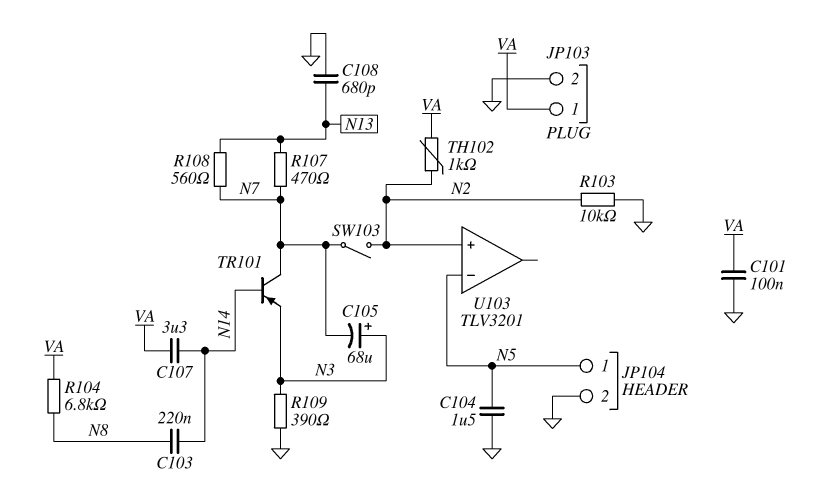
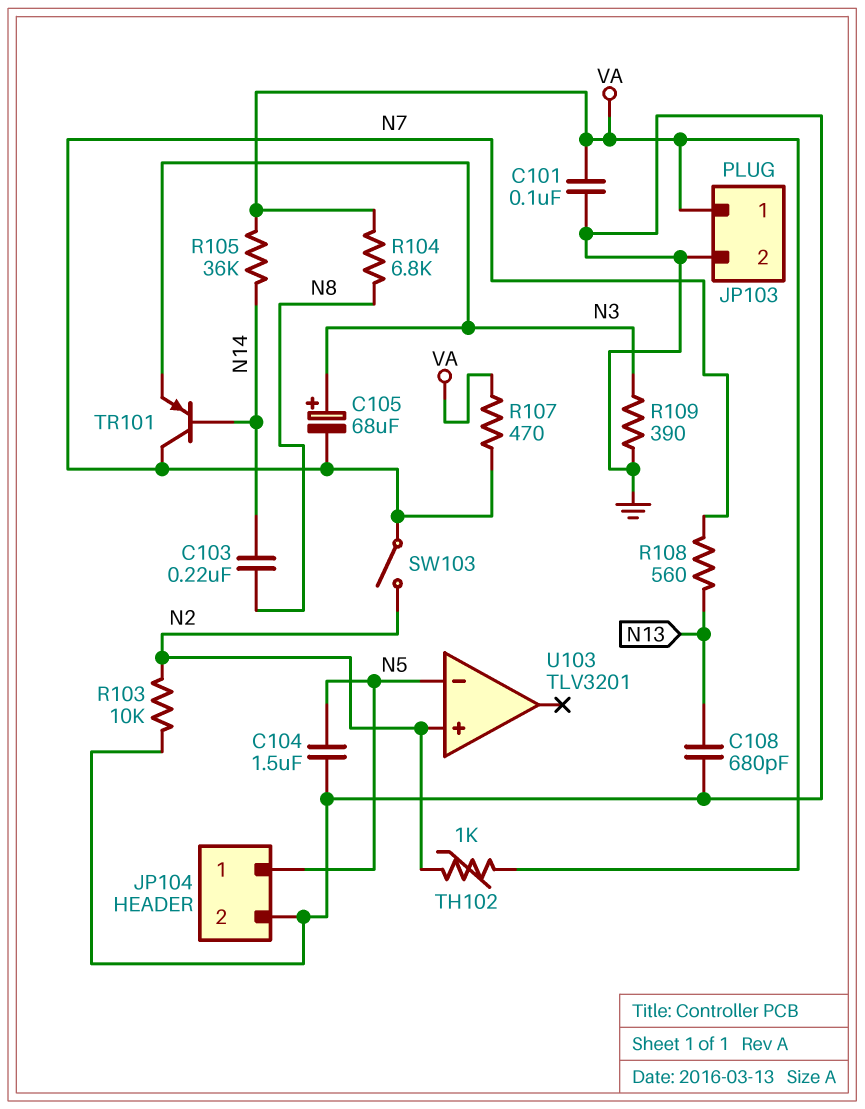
C107: 3.3uF (N14, VA) -> none
R105: none -> 36k (N14, VA)
R107: 470 (N7, N13) -> 470 (N7, VA)

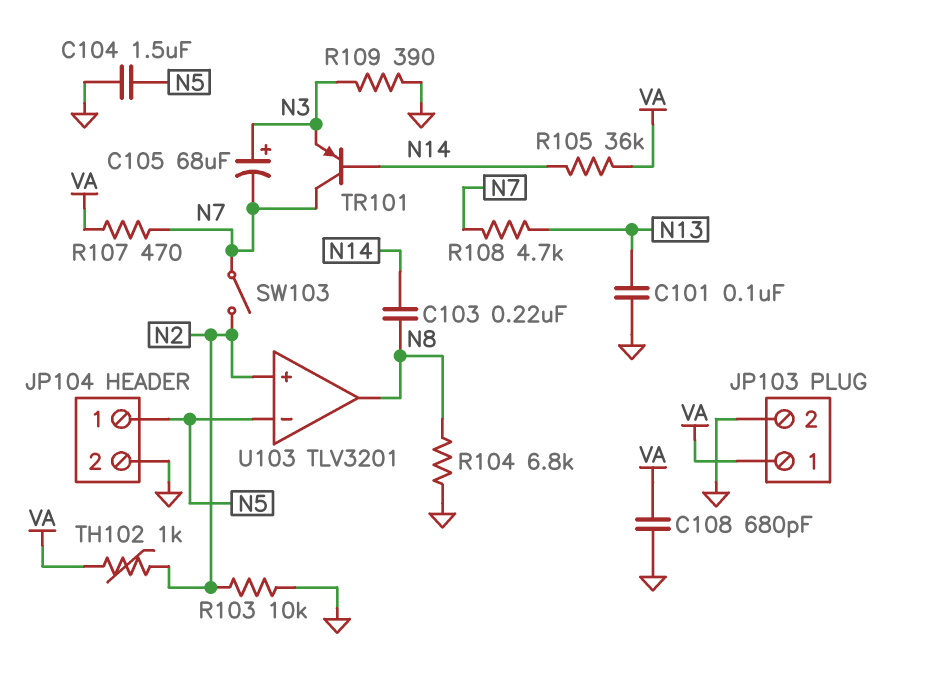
C101: 100nF (GND, VA) -> 100nF (GND, N13)
C108: 680pF (GND, N13) -> 680pF (GND, VA)
R104: 6.8k (N8, VA) -> 6.8k (GND, N8)
R108: 560 (N7, N13) -> 4.7k (N7, N13)
U103 pin out: none -> N8

